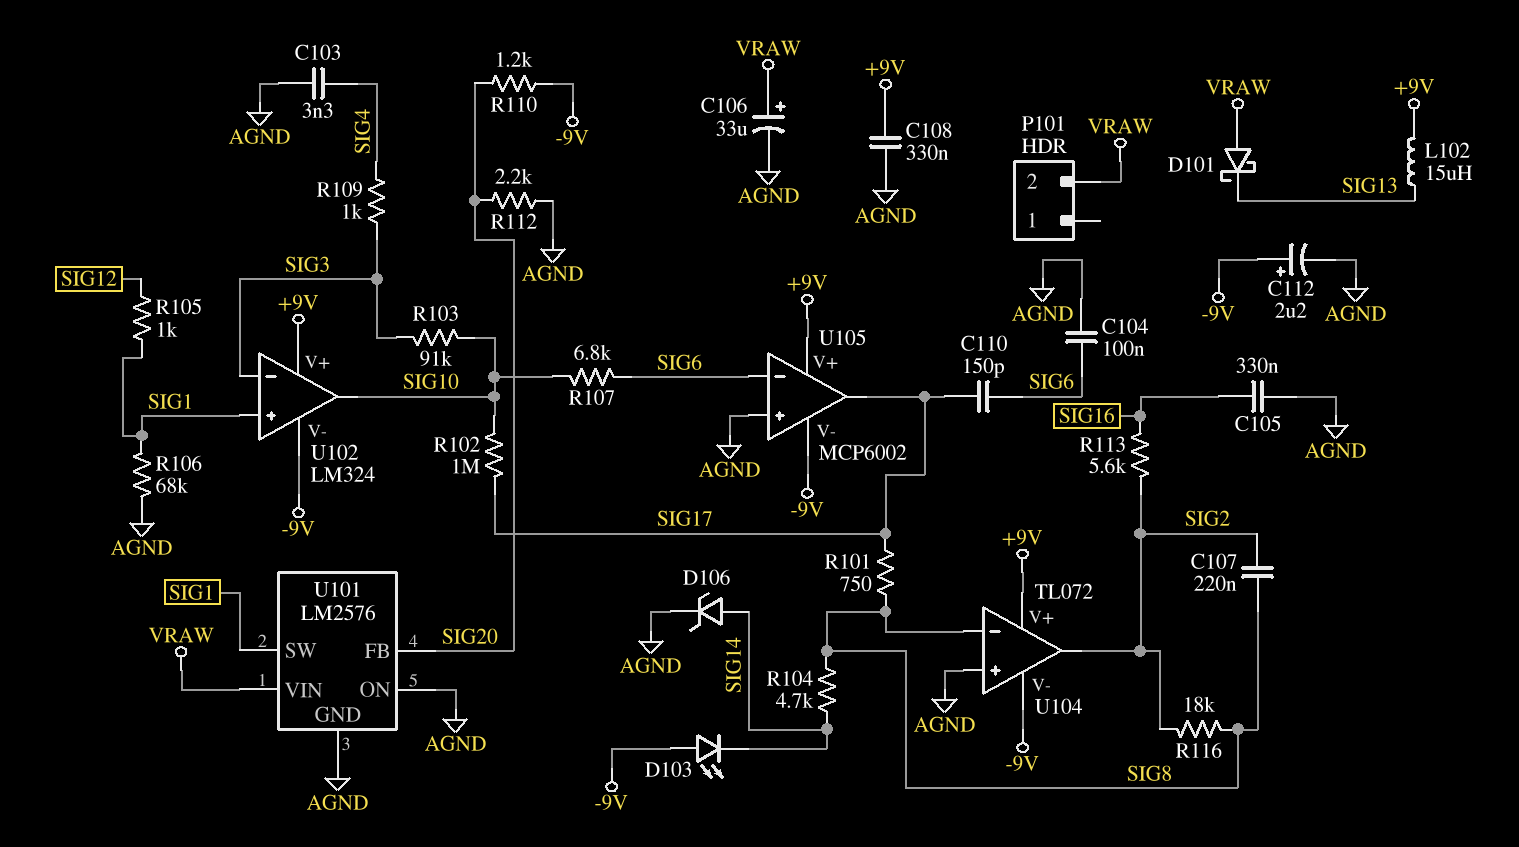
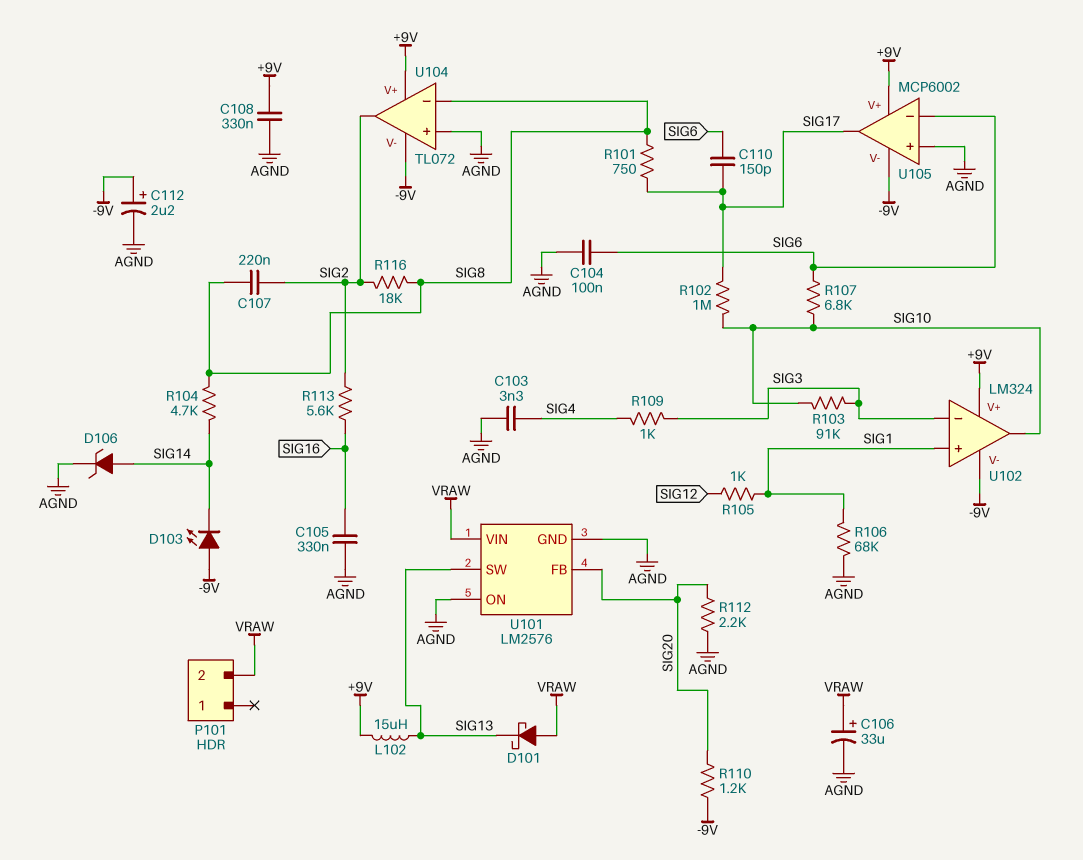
U101 pin SW: SIG1 -> SIG13

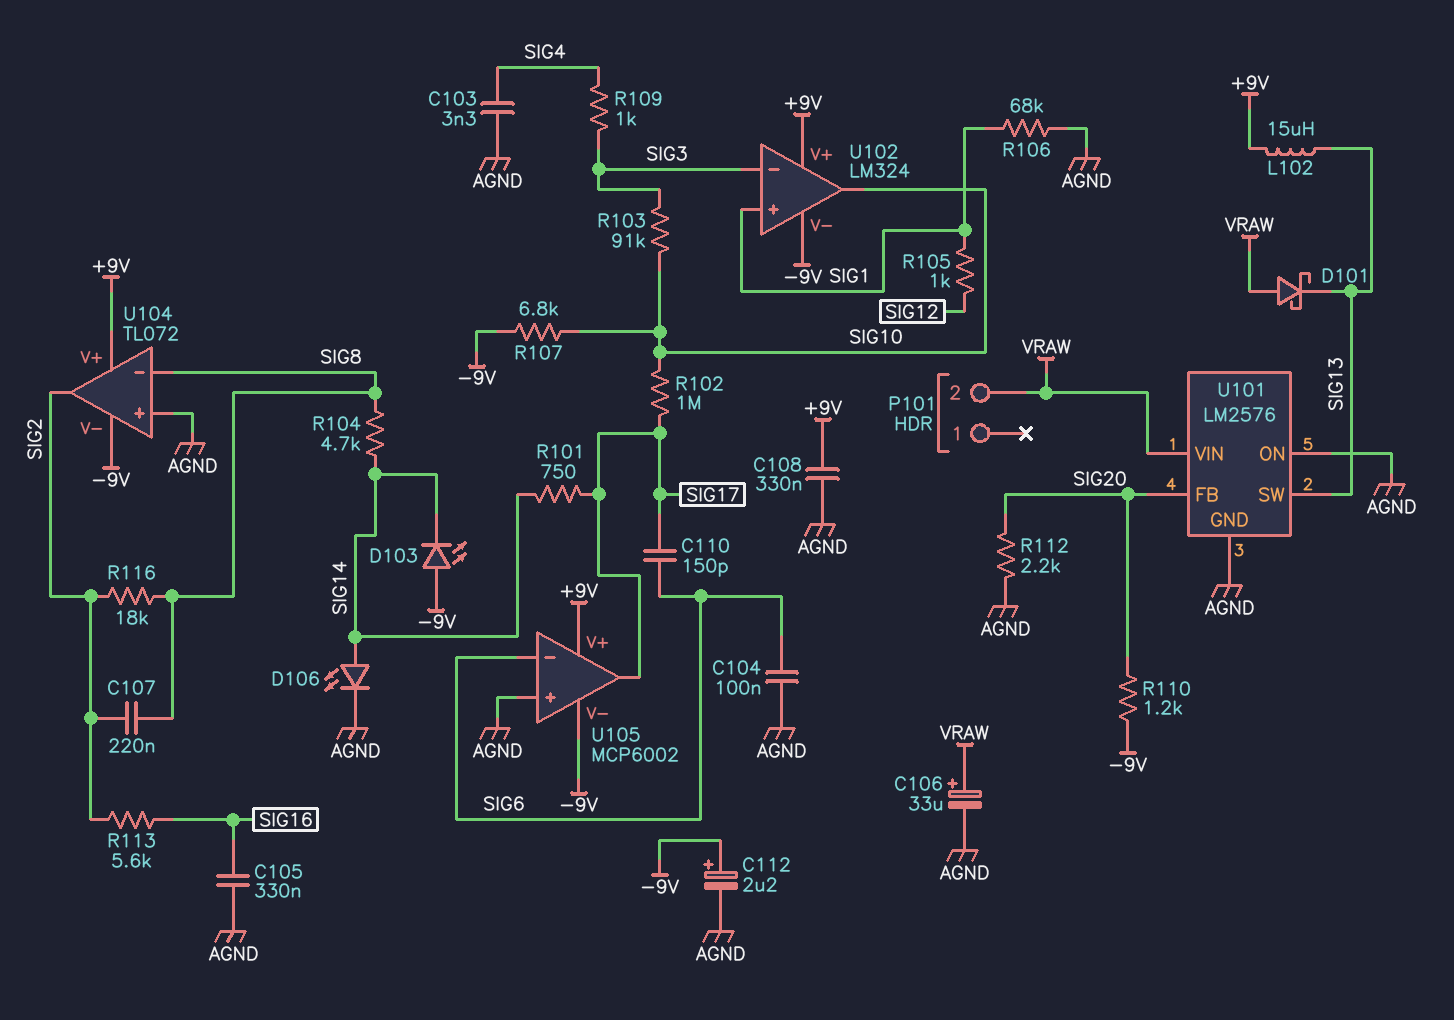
D106: zener (A SIG14, K AGND) -> LED (A SIG14, K AGND)
R101: 750 (SIG8, SIG17) -> 750 (SIG14, SIG17)
R107: 6.8k (SIG6, SIG10) -> 6.8k (-9V, SIG10)

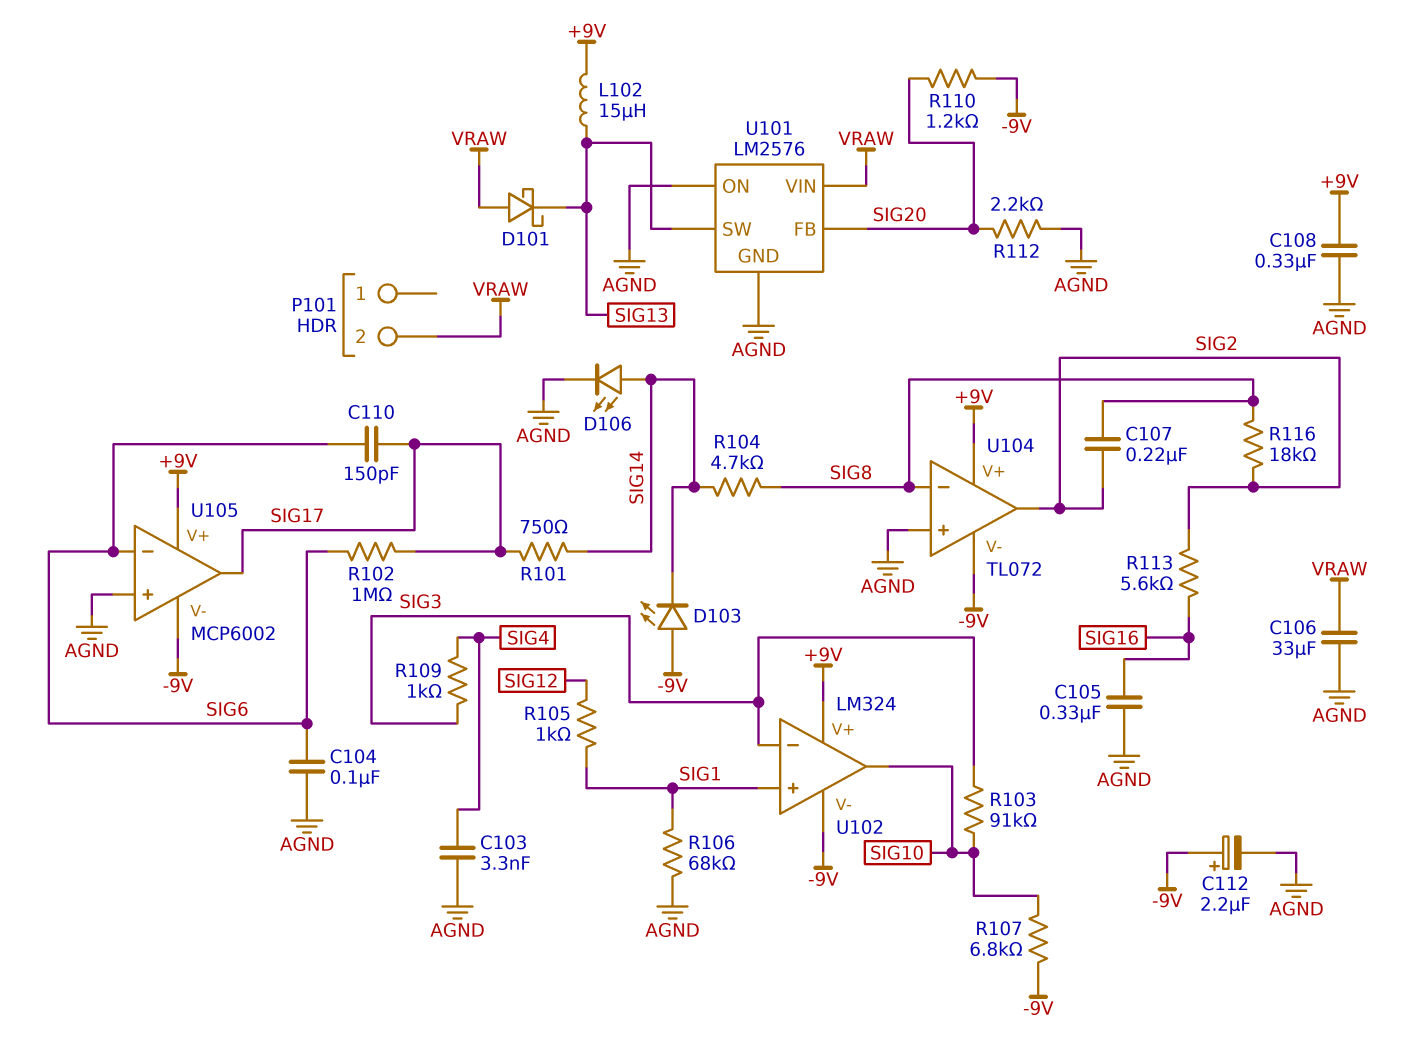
C106: 33uF (plus VRAW, minus AGND) -> 33uF (AGND, VRAW)
R102: 1M (SIG10, SIG17) -> 1M (SIG6, SIG17)

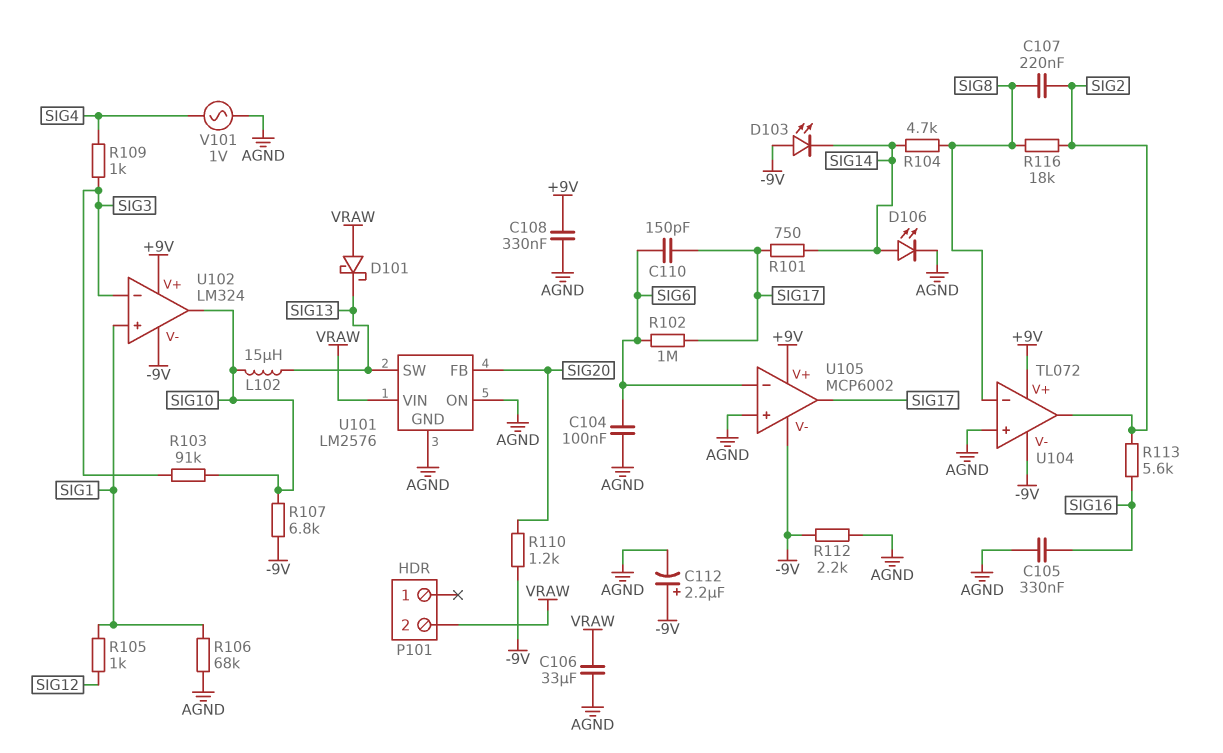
C103: 3.3nF (AGND, SIG4) -> none
L102: 15uH (+9V, SIG13) -> 15uH (SIG10, SIG13)
R112: 2.2k (AGND, SIG20) -> 2.2k (-9V, AGND)
V101: none -> AC 1V (AGND, SIG4)

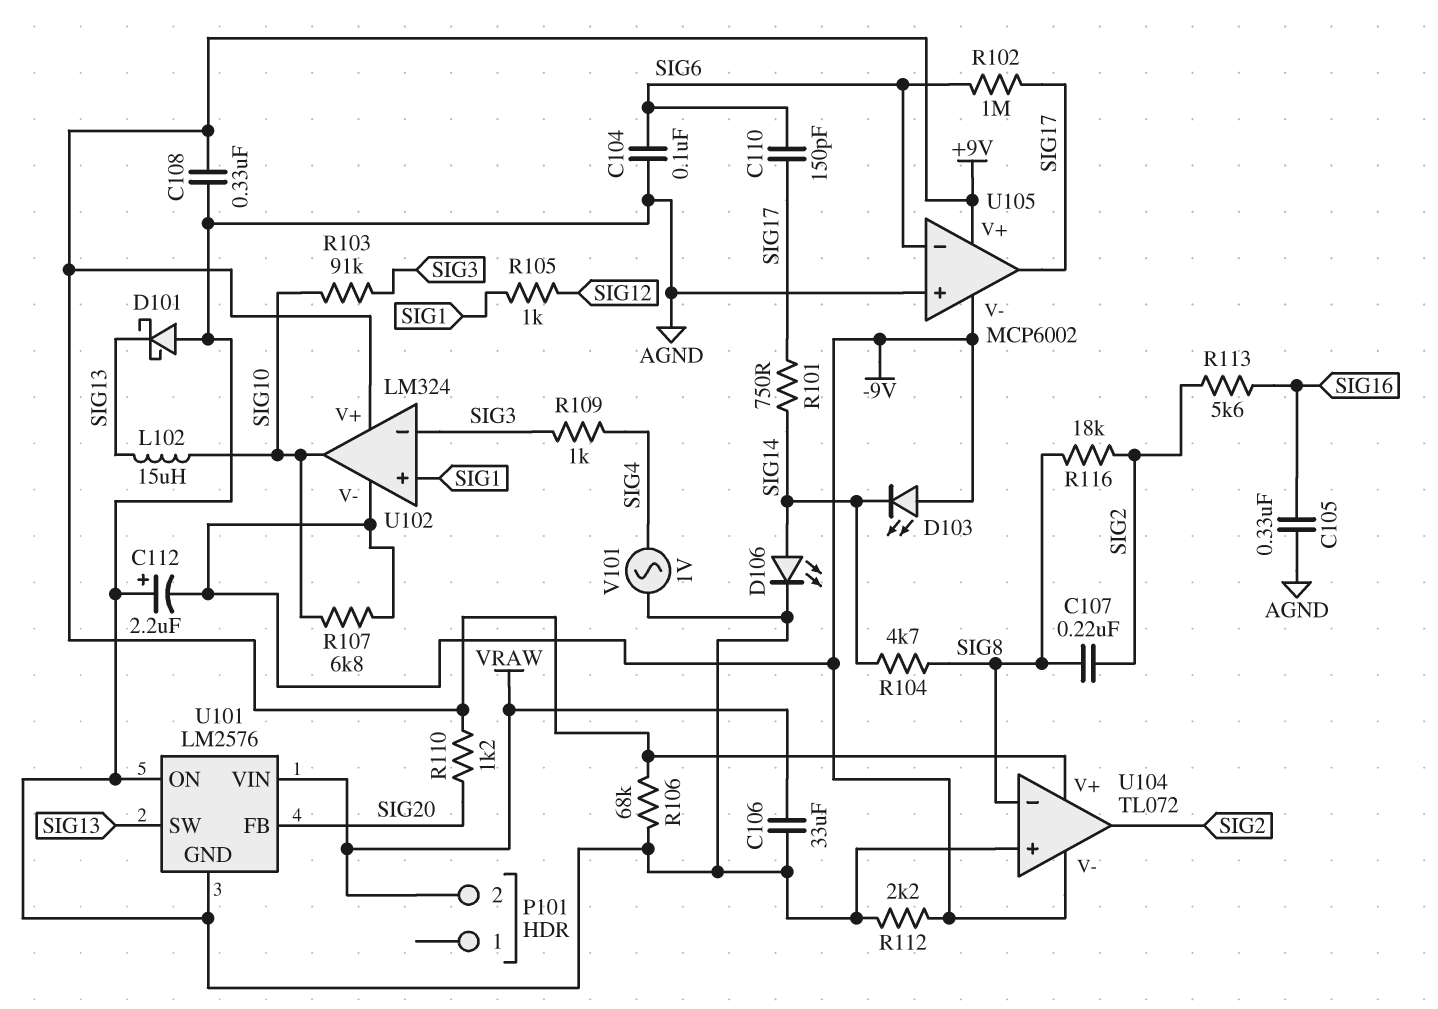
C112: 2.2uF (plus -9V, minus AGND) -> 2.2uF (plus AGND, minus -9V)
D101: schottky (A VRAW, K SIG13) -> schottky (A AGND, K SIG13)
R106: 68k (AGND, SIG1) -> 68k (+9V, AGND)
R110: 1.2k (-9V, SIG20) -> 1.2k (+9V, SIG20)

